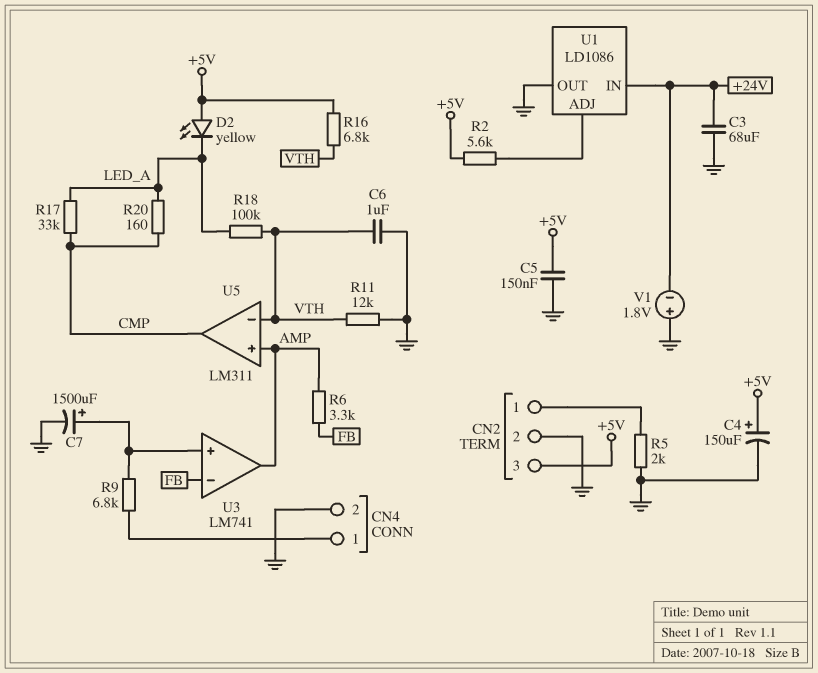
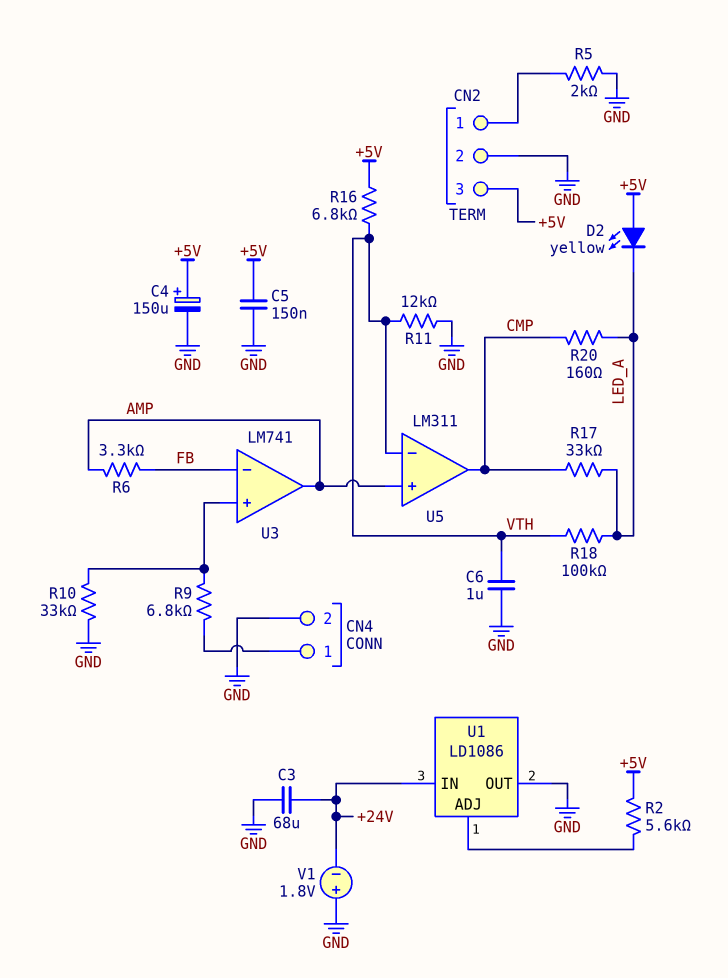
C7: 1500uF (plus U3/in+, minus GND) -> none
R10: none -> 33k (GND, U3/in+)

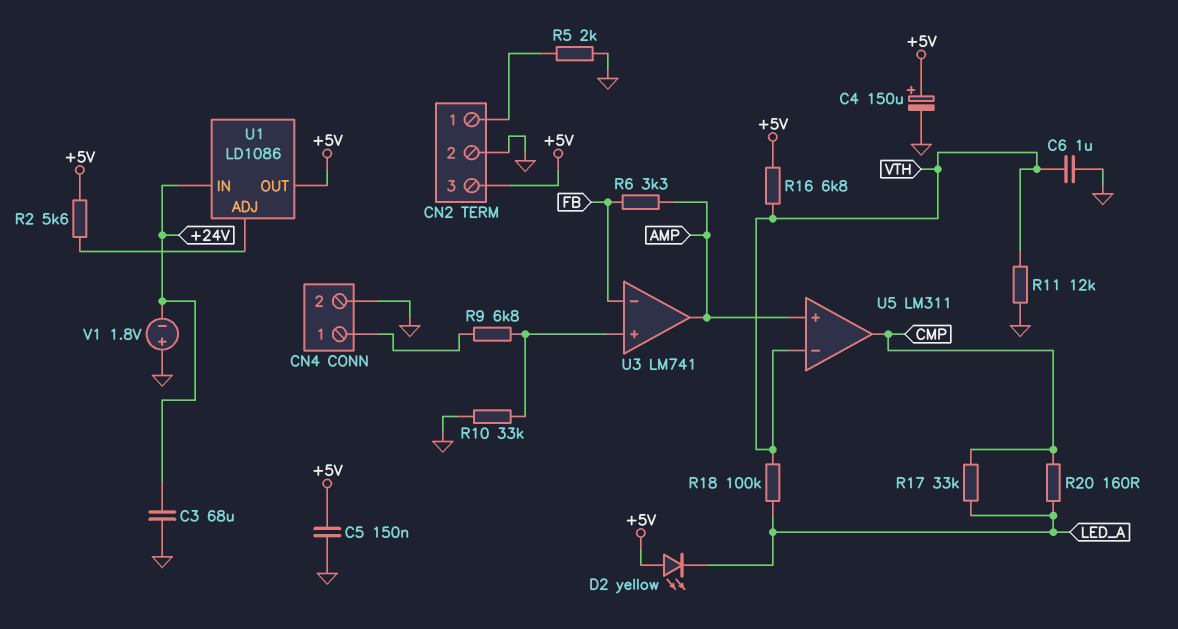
U1 pin OUT: GND -> +5V

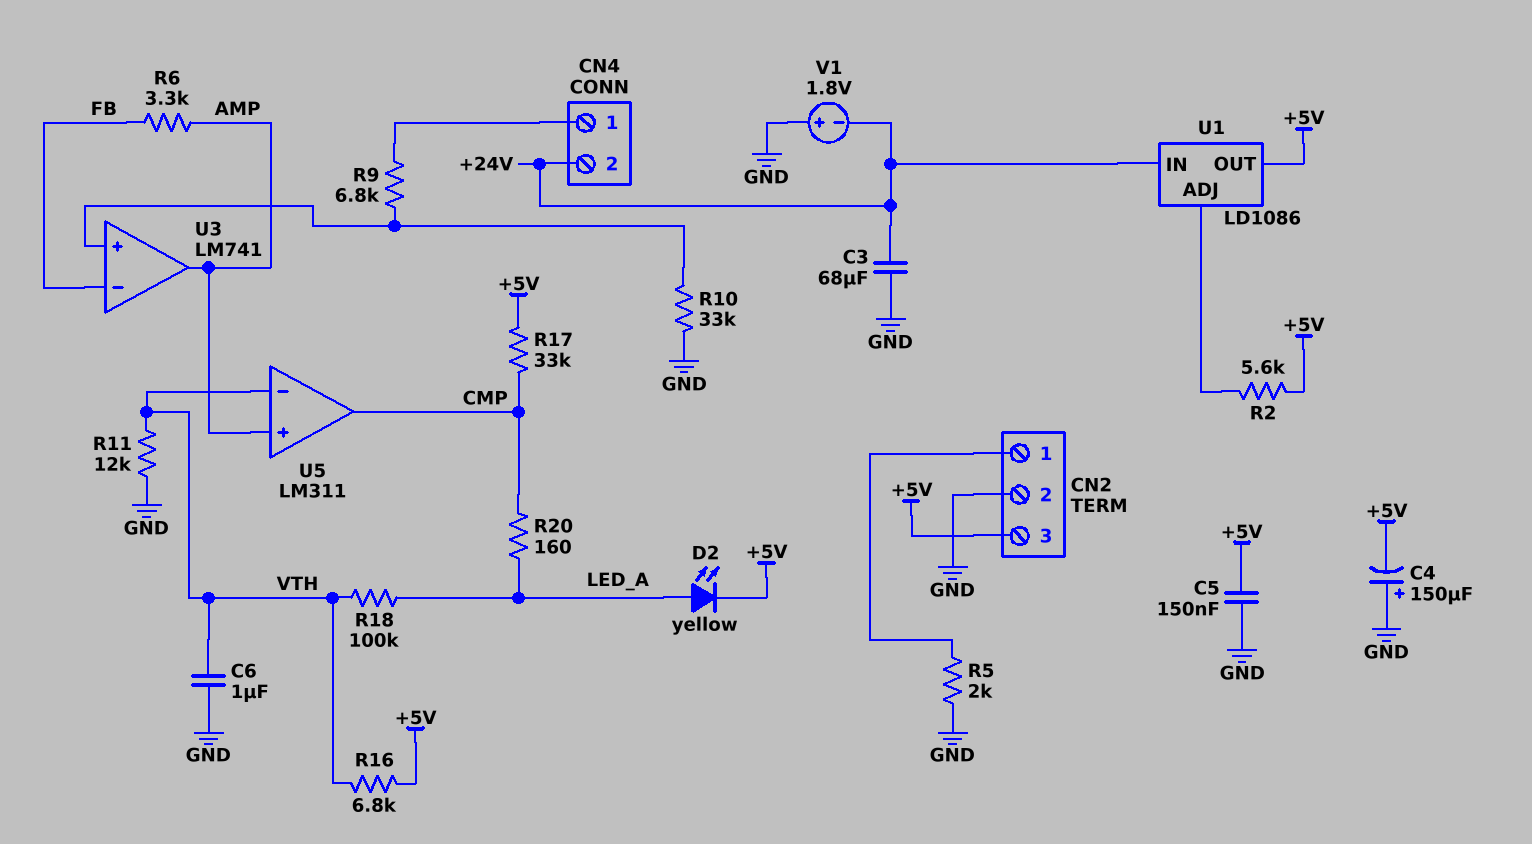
C4: 150uF (plus +5V, minus GND) -> 150uF (plus GND, minus +5V)
CN4 pin 2: GND -> +24V
D2: LED yellow (A +5V, K LED_A) -> LED yellow (A LED_A, K +5V)
R17: 33k (CMP, LED_A) -> 33k (+5V, CMP)

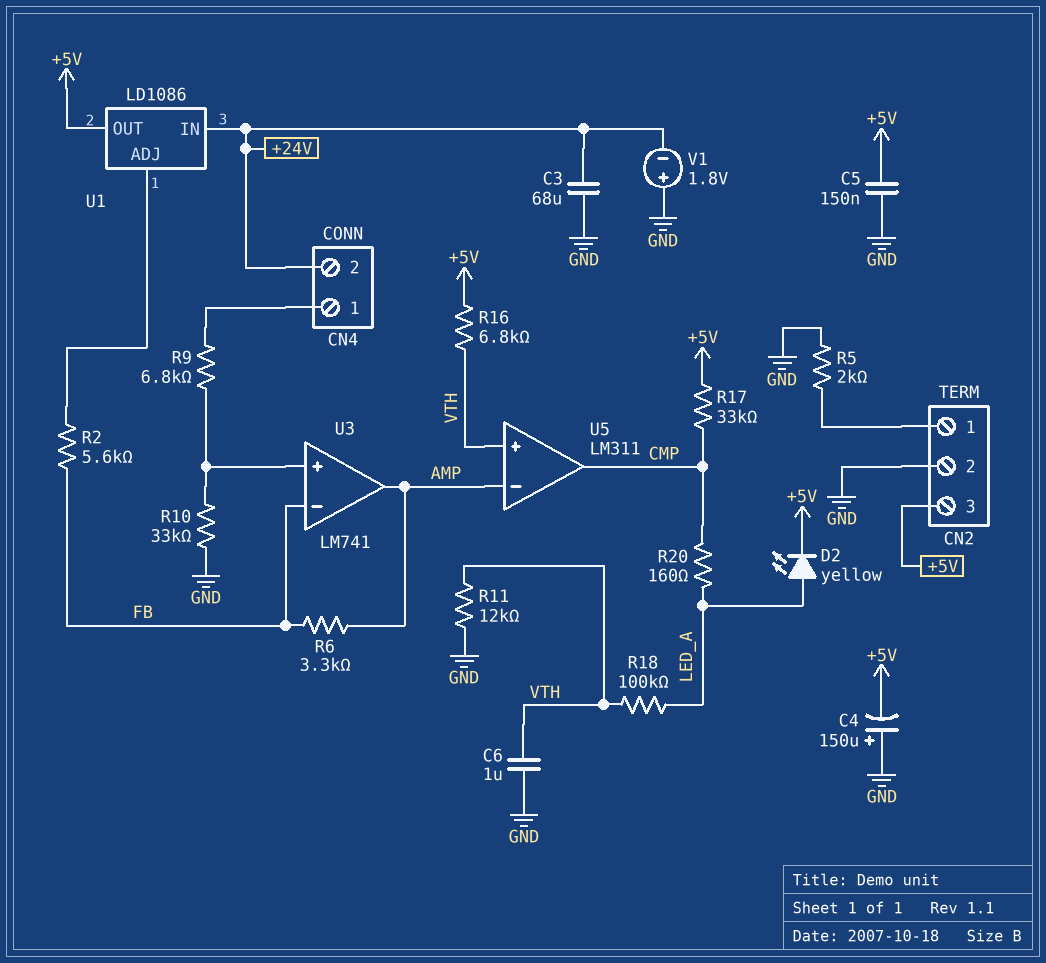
R2: 5.6k (+5V, U1/ADJ) -> 5.6k (FB, U1/ADJ)
U5 pin in+: AMP -> VTH
U5 pin in-: VTH -> AMP

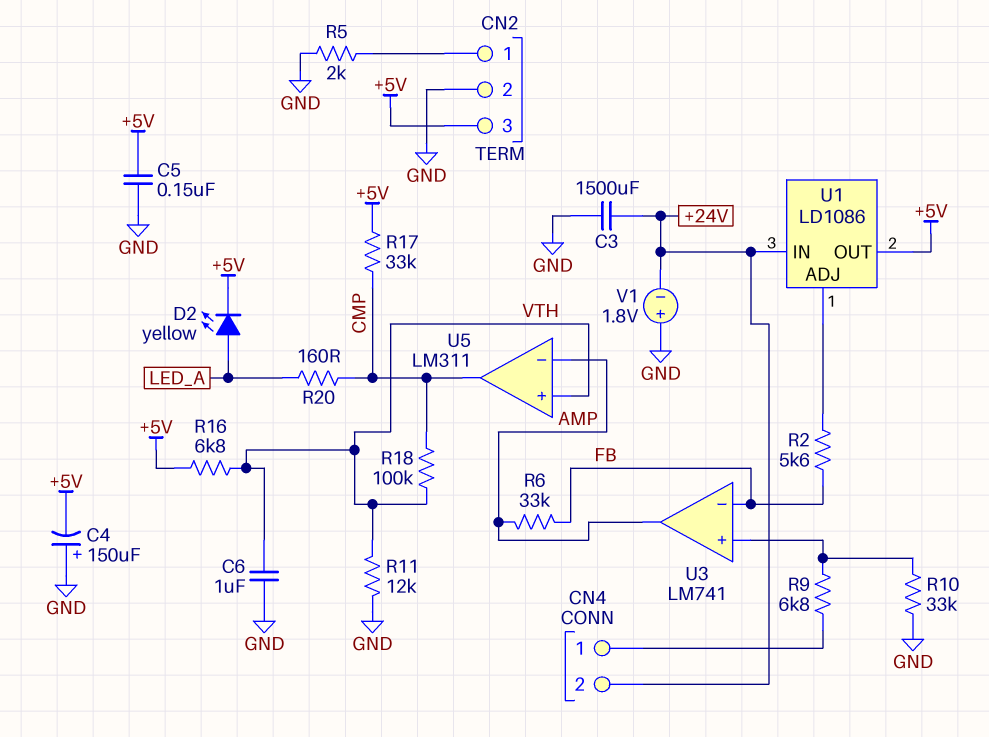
C3: 68uF (+24V, GND) -> 1500uF (+24V, GND)
R6: 3.3k (AMP, FB) -> 33k (AMP, FB)
R18: 100k (LED_A, VTH) -> 100k (CMP, VTH)

